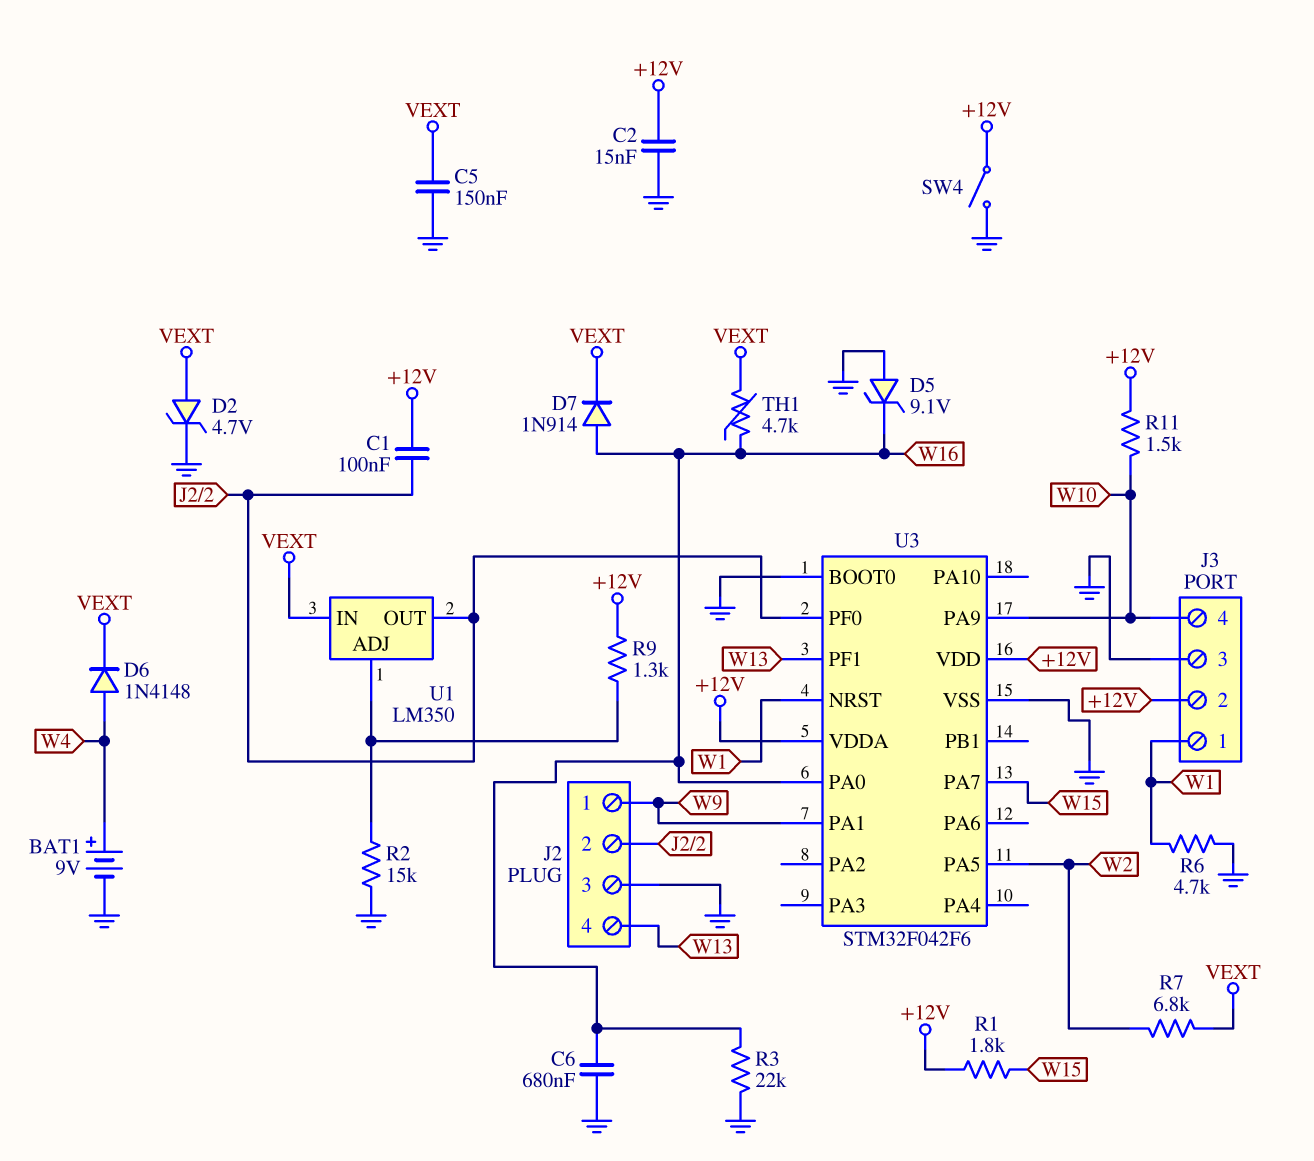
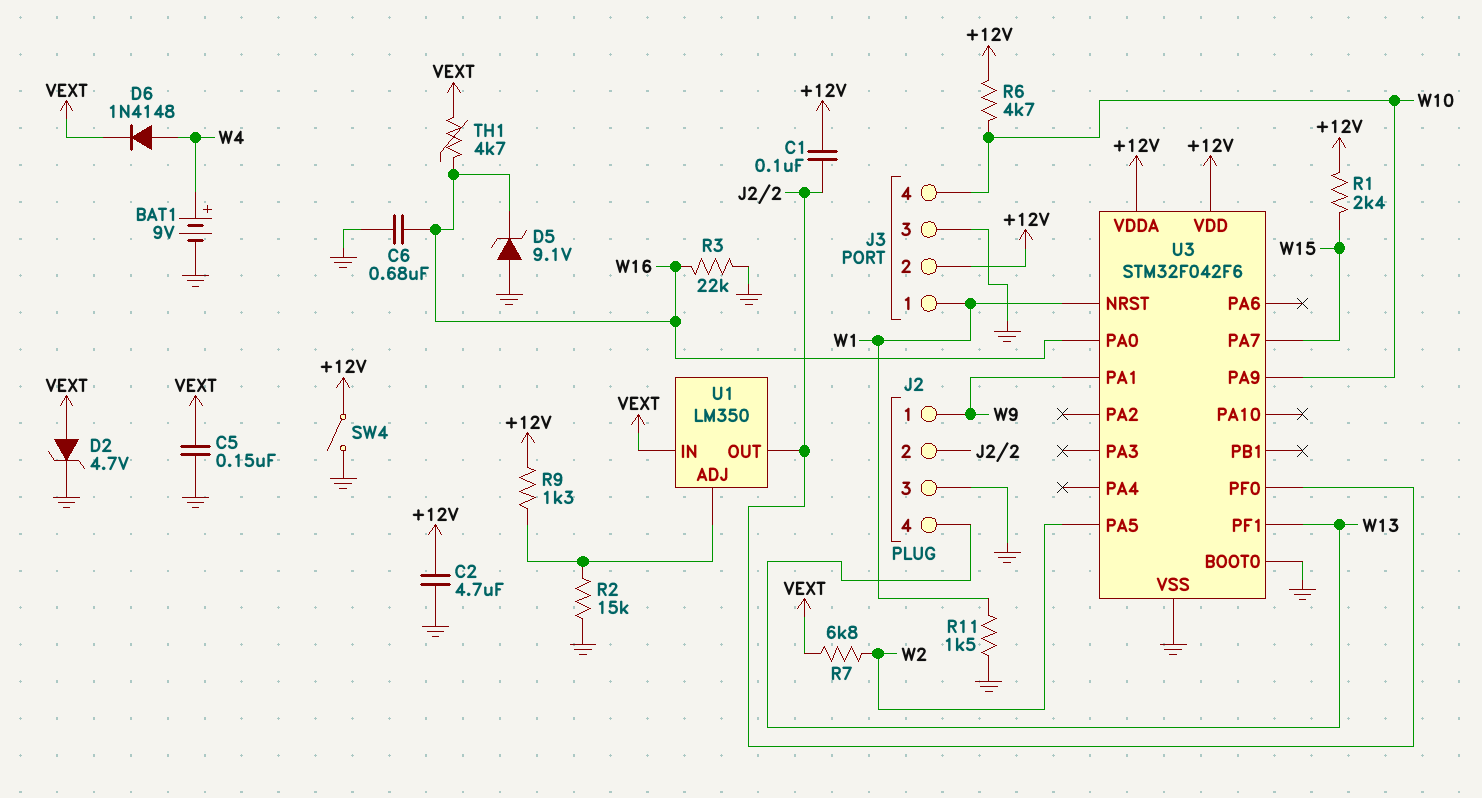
C2: 15nF (+12V, GND) -> 4.7uF (+12V, GND)
D7: diode 1N914 (A W16, K VEXT) -> none
R1: 1.8k (+12V, W15) -> 2.4k (+12V, W15)
R6: 4.7k (GND, W1) -> 4.7k (+12V, W10)
R11: 1.5k (+12V, W10) -> 1.5k (GND, W1)

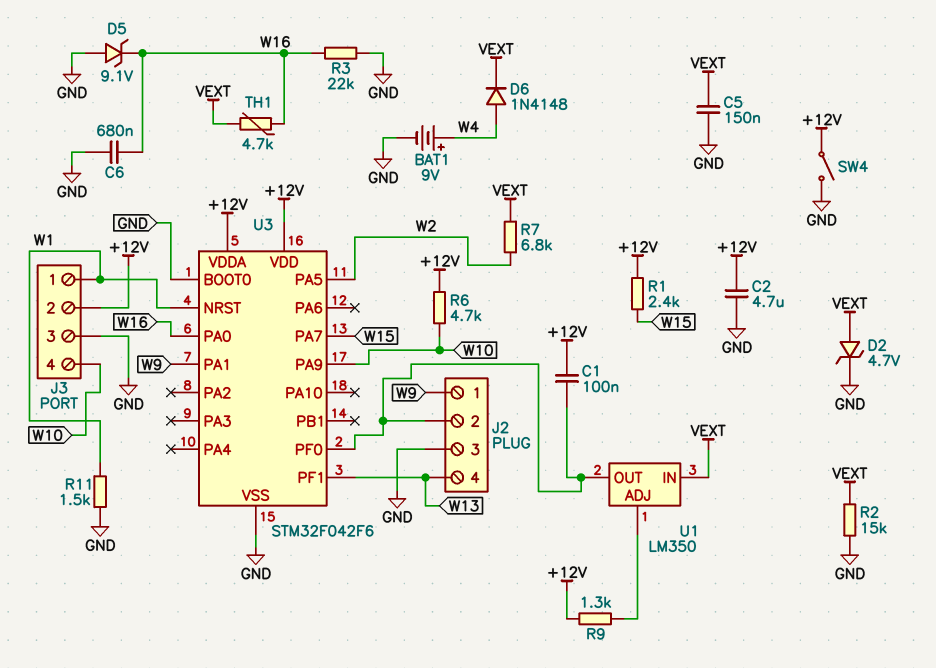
R2: 15k (GND, U1/ADJ) -> 15k (GND, VEXT)

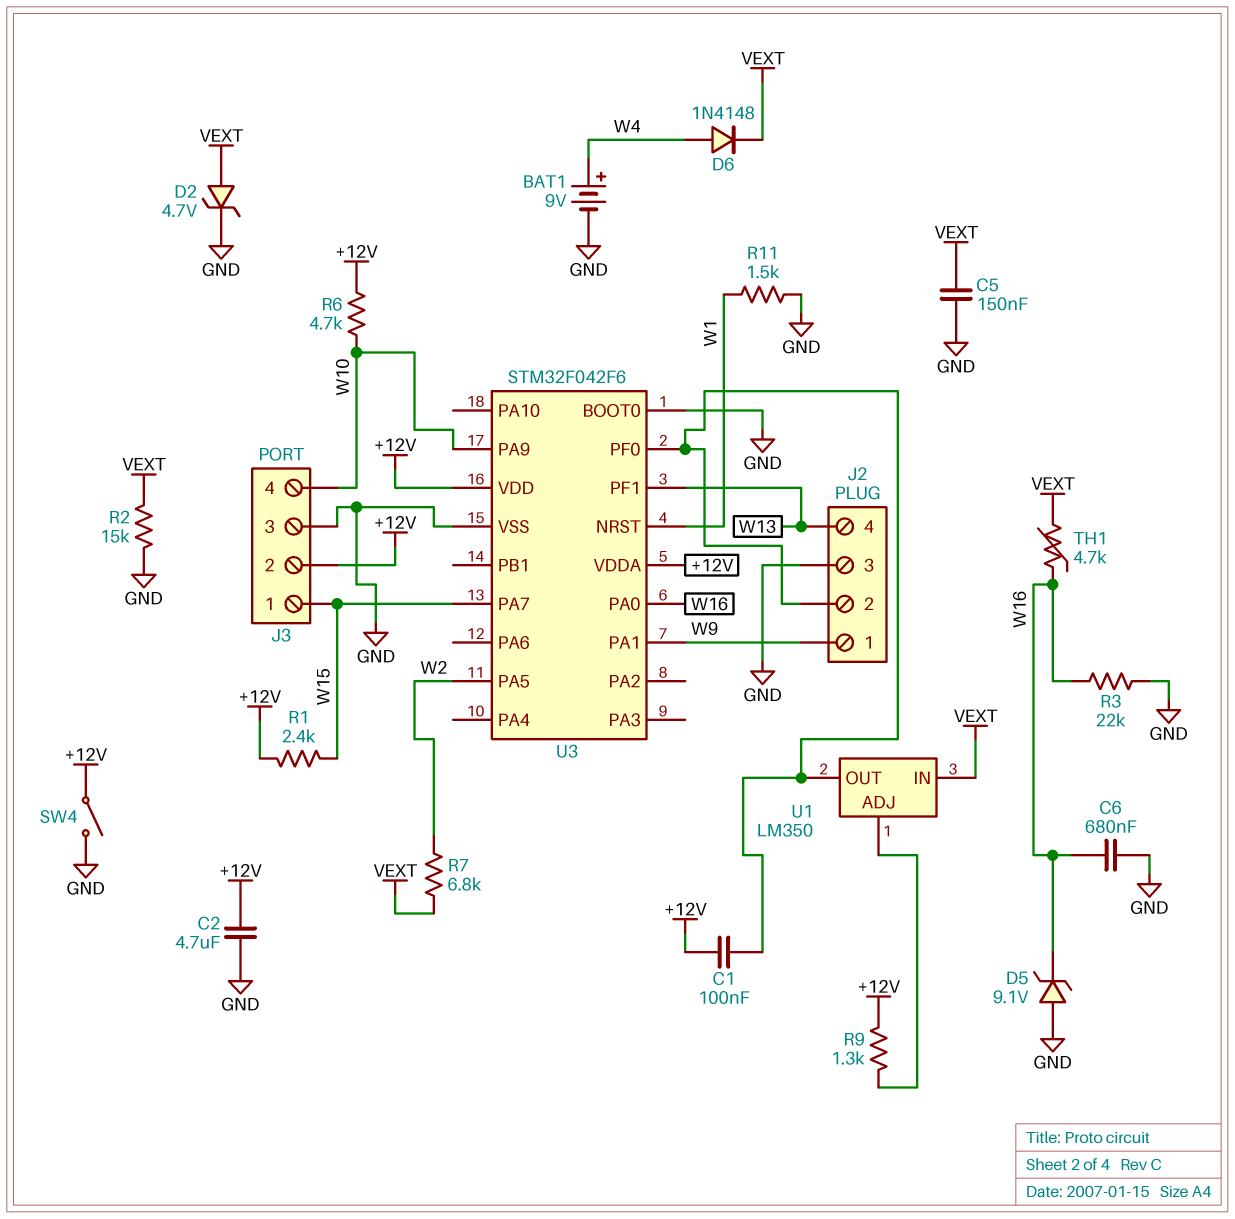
J3 pin 1: W1 -> W15

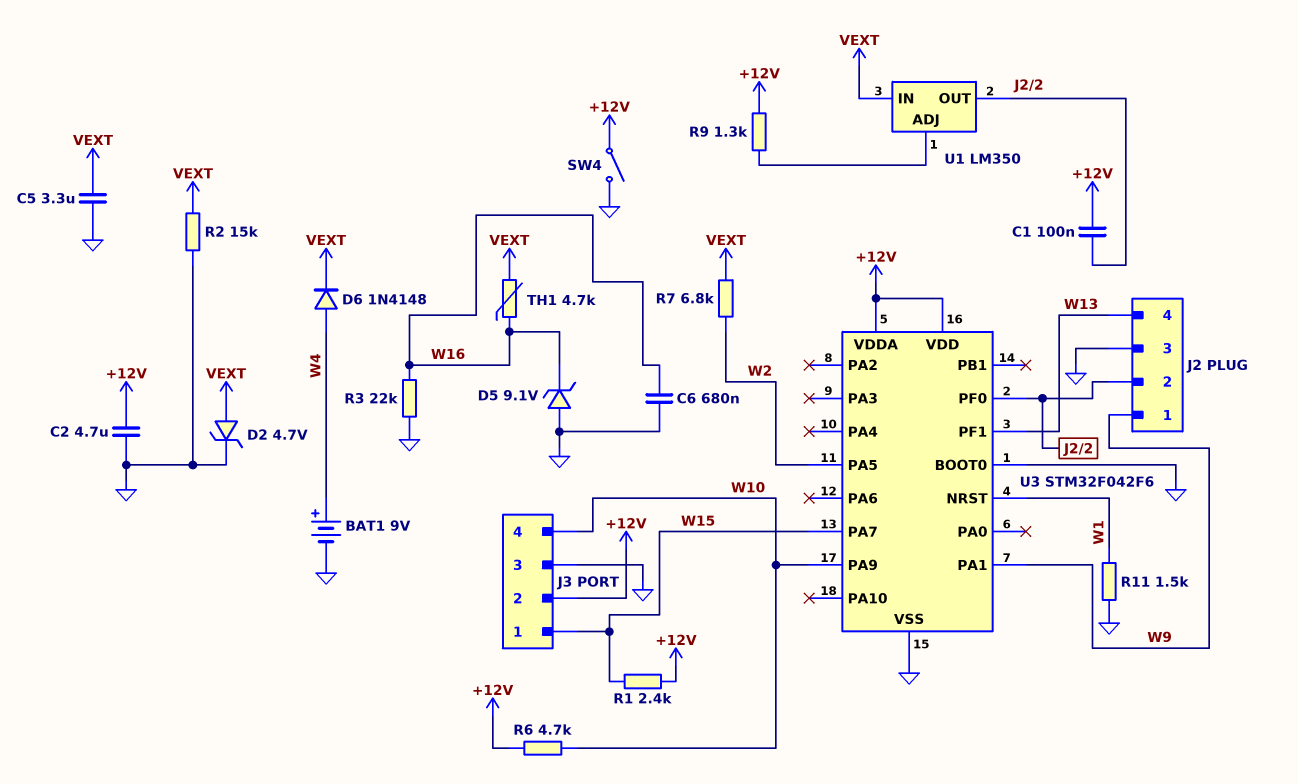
C5: 150nF (GND, VEXT) -> 3.3uF (GND, VEXT)
U3 pin PA0: W16 -> none

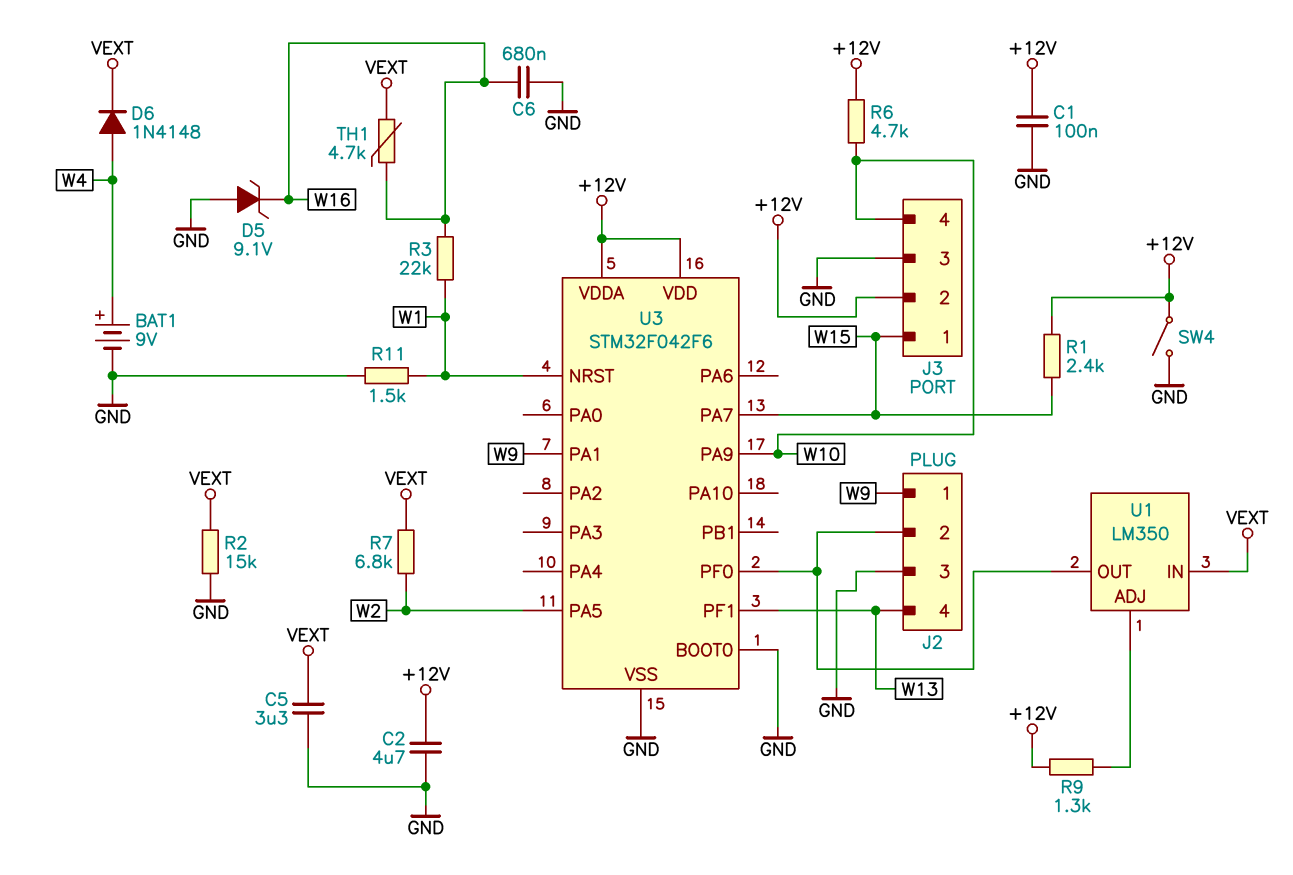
C1: 100nF (+12V, J2/2) -> 100nF (+12V, GND)
D2: zener 4.7V (A VEXT, K GND) -> none
R3: 22k (GND, W16) -> 22k (W1, W16)

